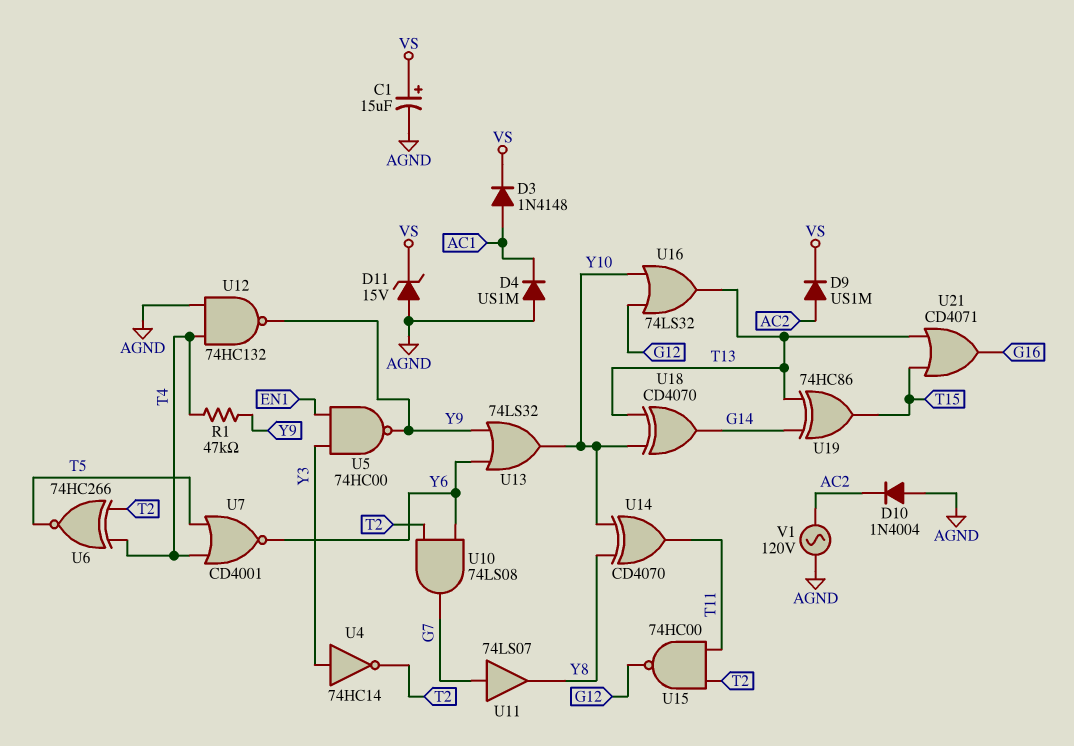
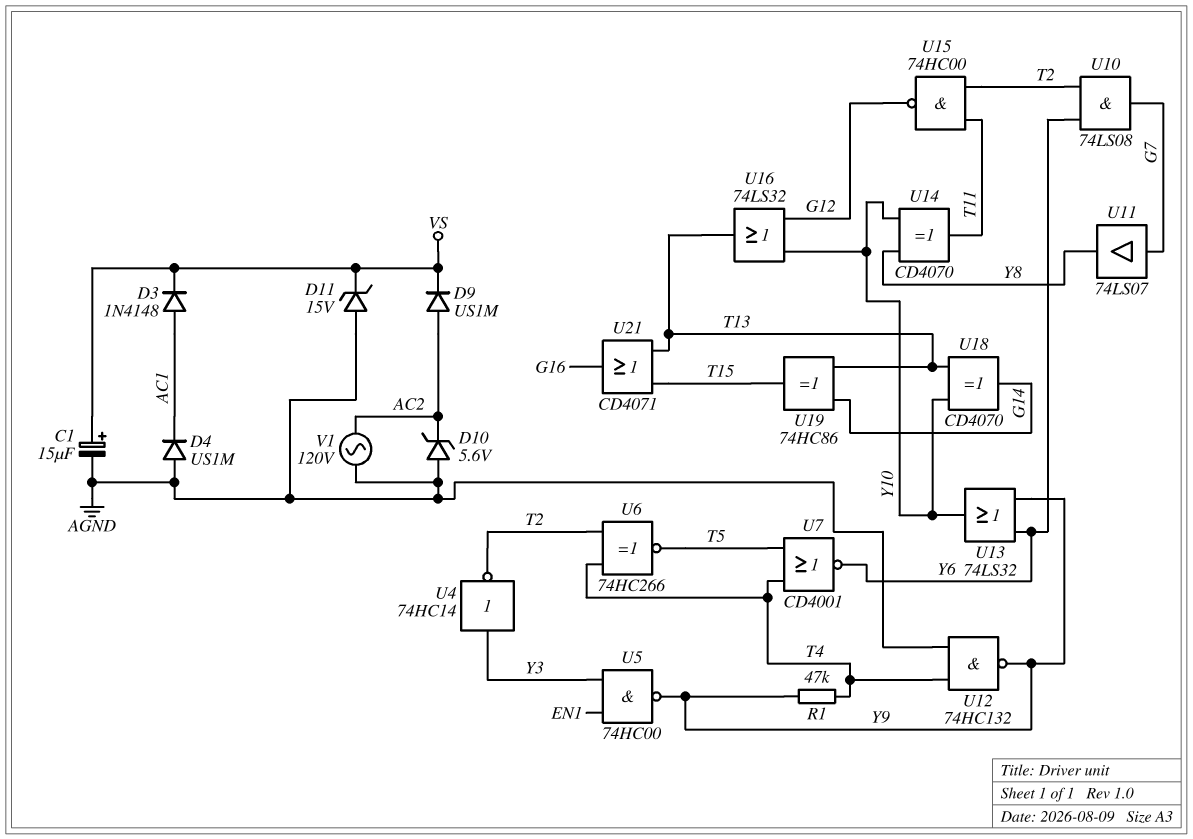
D10: diode 1N4004 (A AGND, K AC2) -> zener 5.6V (A AGND, K AC2)

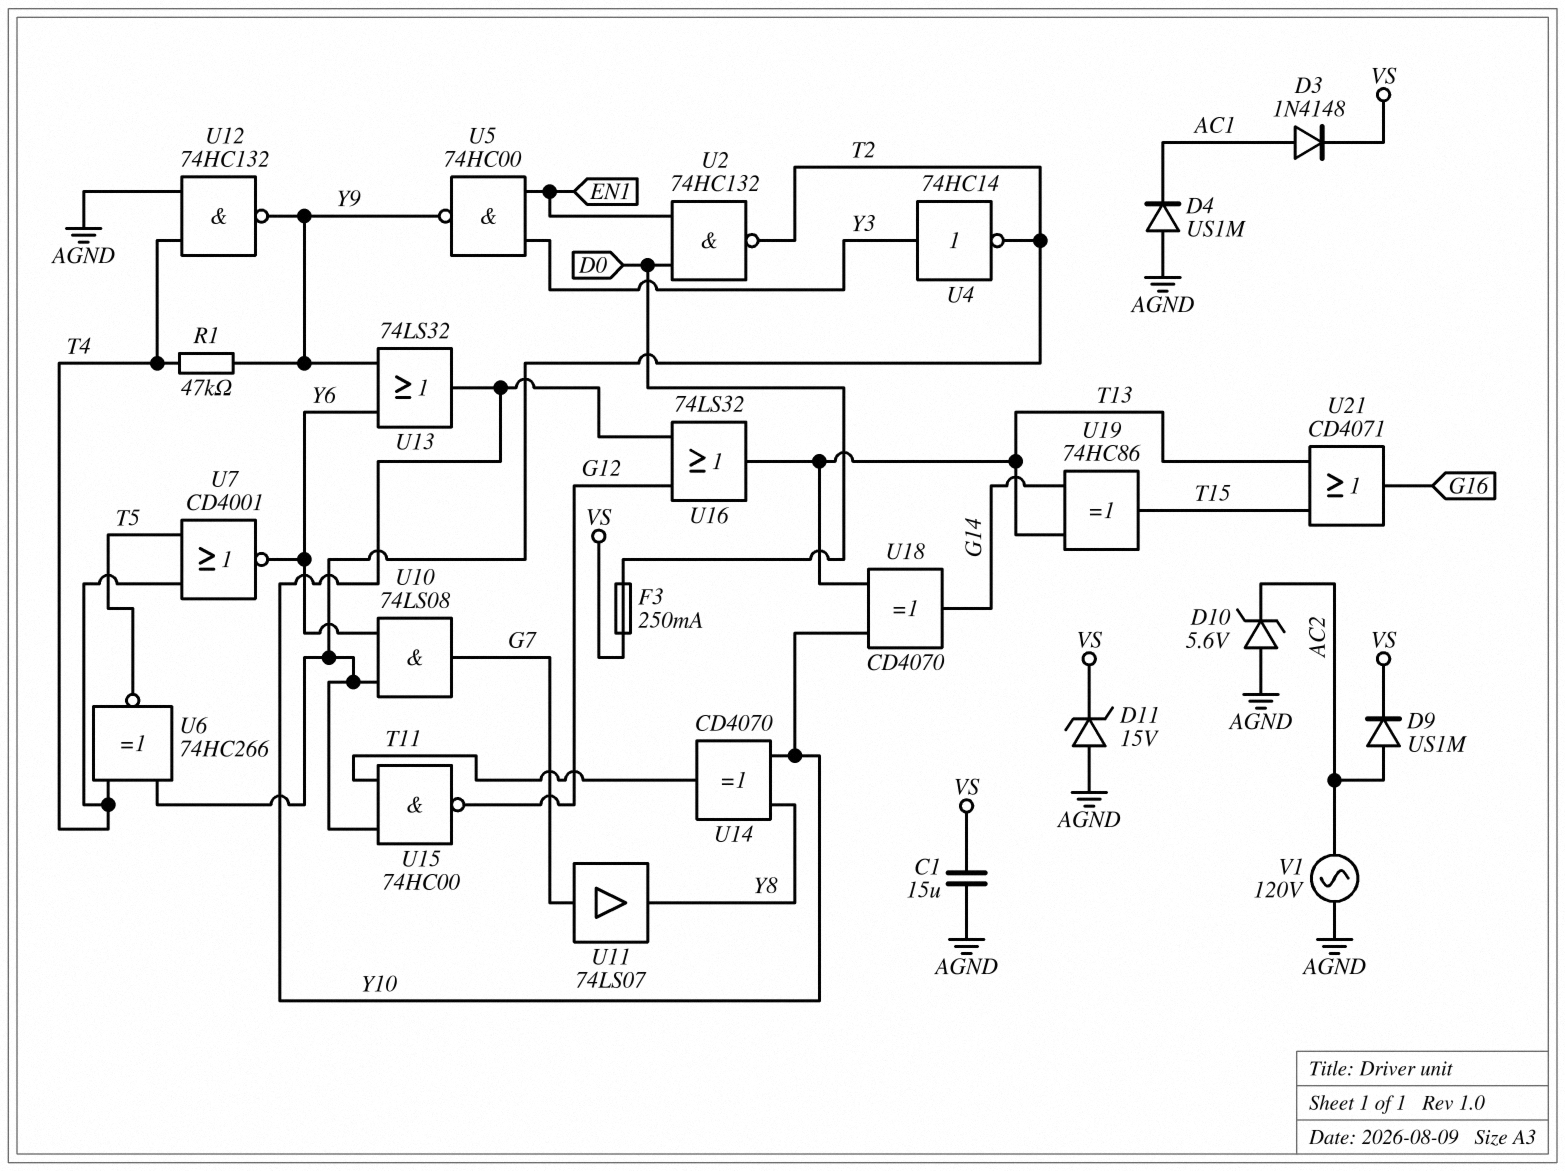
C1: 15uF (plus VS, minus AGND) -> 15uF (AGND, VS)
F3: none -> 250mA (D0, VS)
U2: none -> NAND 74HC132 (in D0, in EN1, out T2)

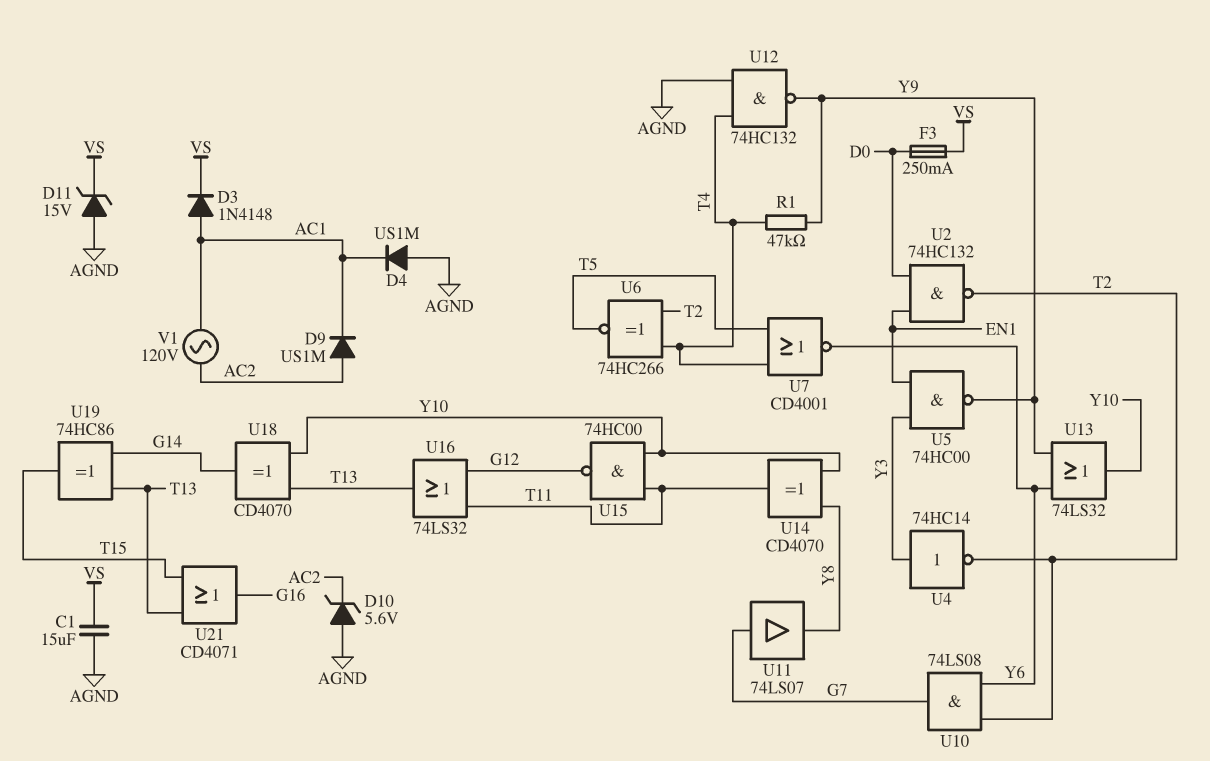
D9: diode US1M (A AC2, K VS) -> diode US1M (A AC2, K AC1)
U15: NAND 74HC00 (in T2, in T11, out G12) -> NAND 74HC00 (in T11, in Y10, out G12)
U16: OR 74LS32 (in G12, in Y10, out T13) -> OR 74LS32 (in G12, in T11, out T13)
V1: AC 120V (AC2, AGND) -> AC 120V (AC1, AC2)

